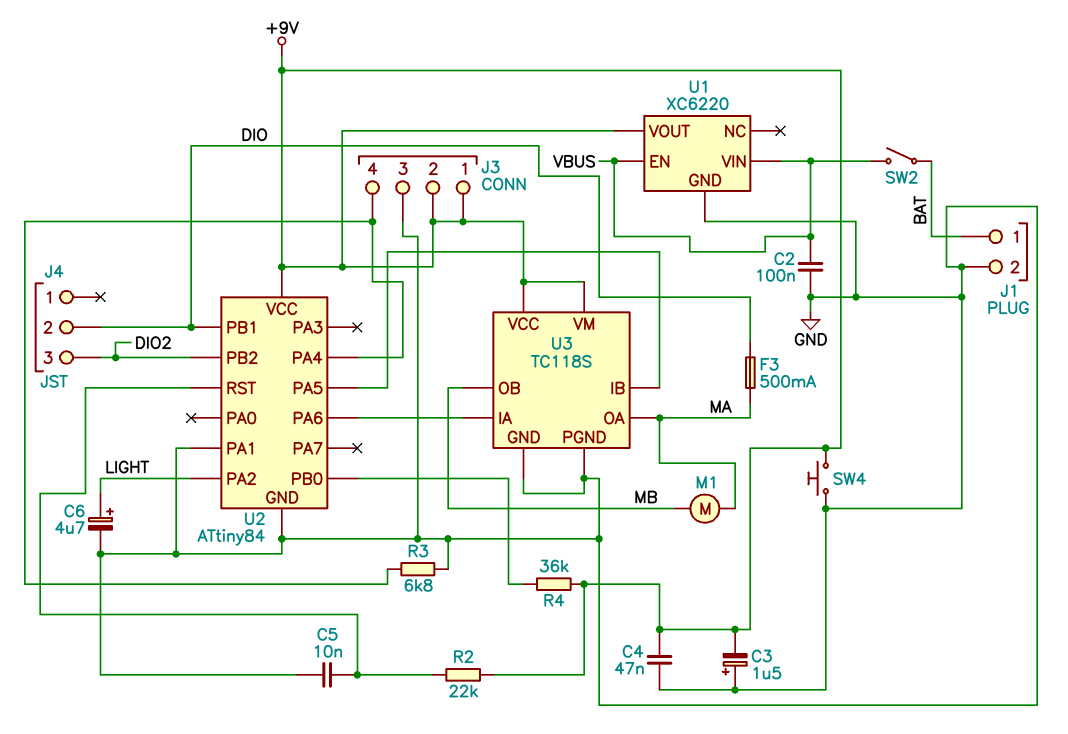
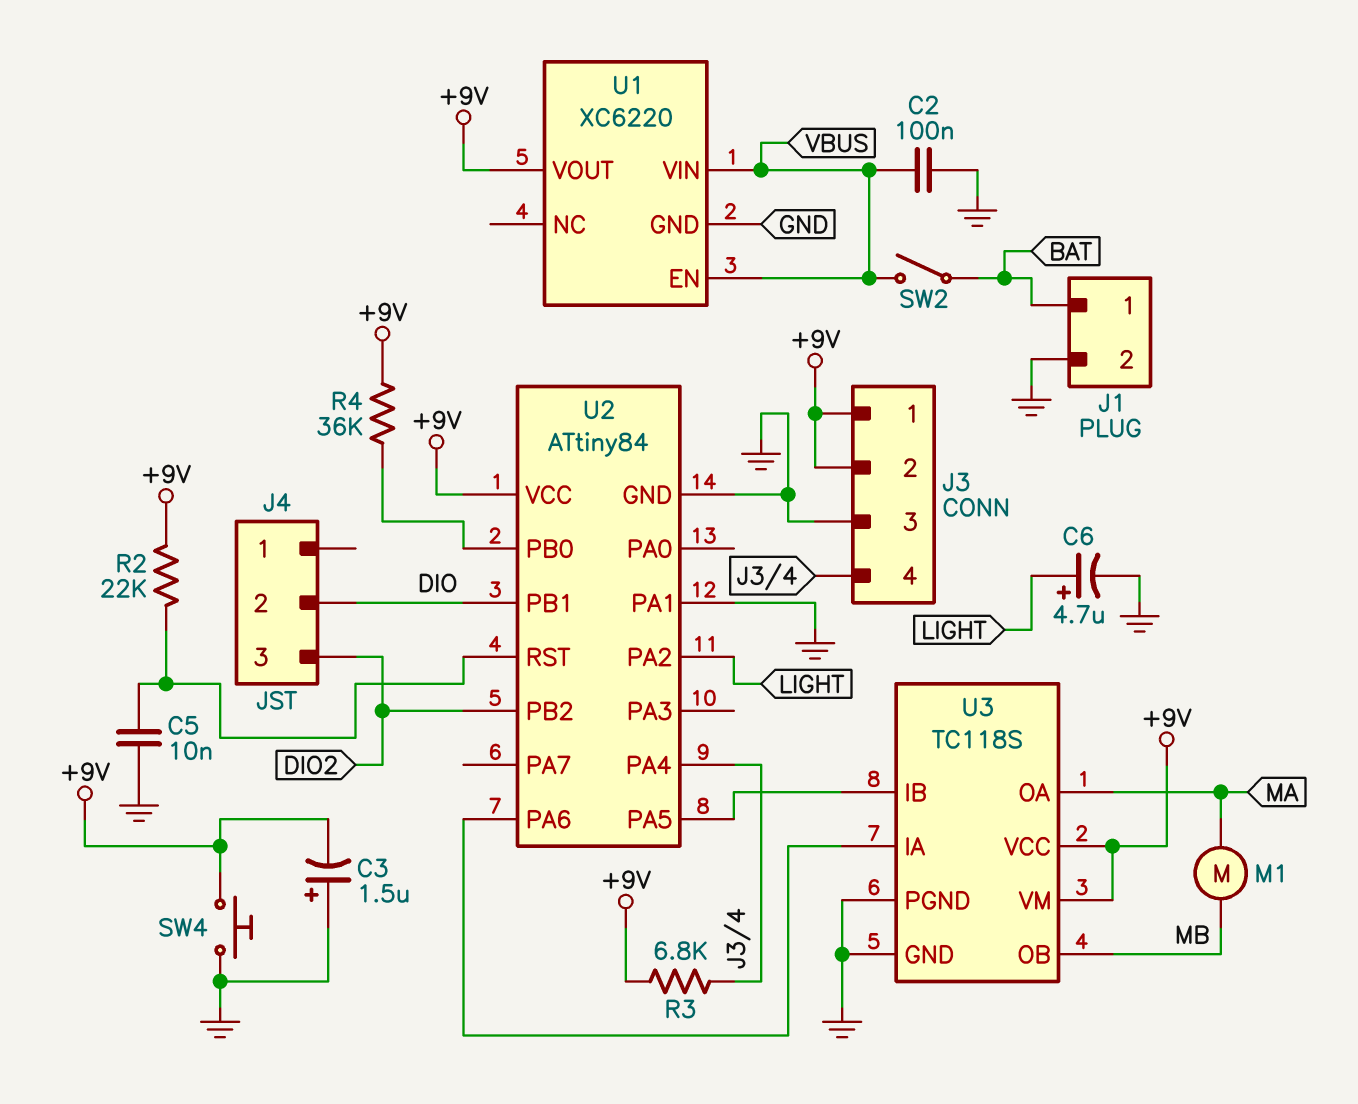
C4: 47nF (+9V, GND) -> none
F3: 500mA (DIO, MA) -> none
R3: 6.8k (GND, J3/4) -> 6.8k (+9V, J3/4)

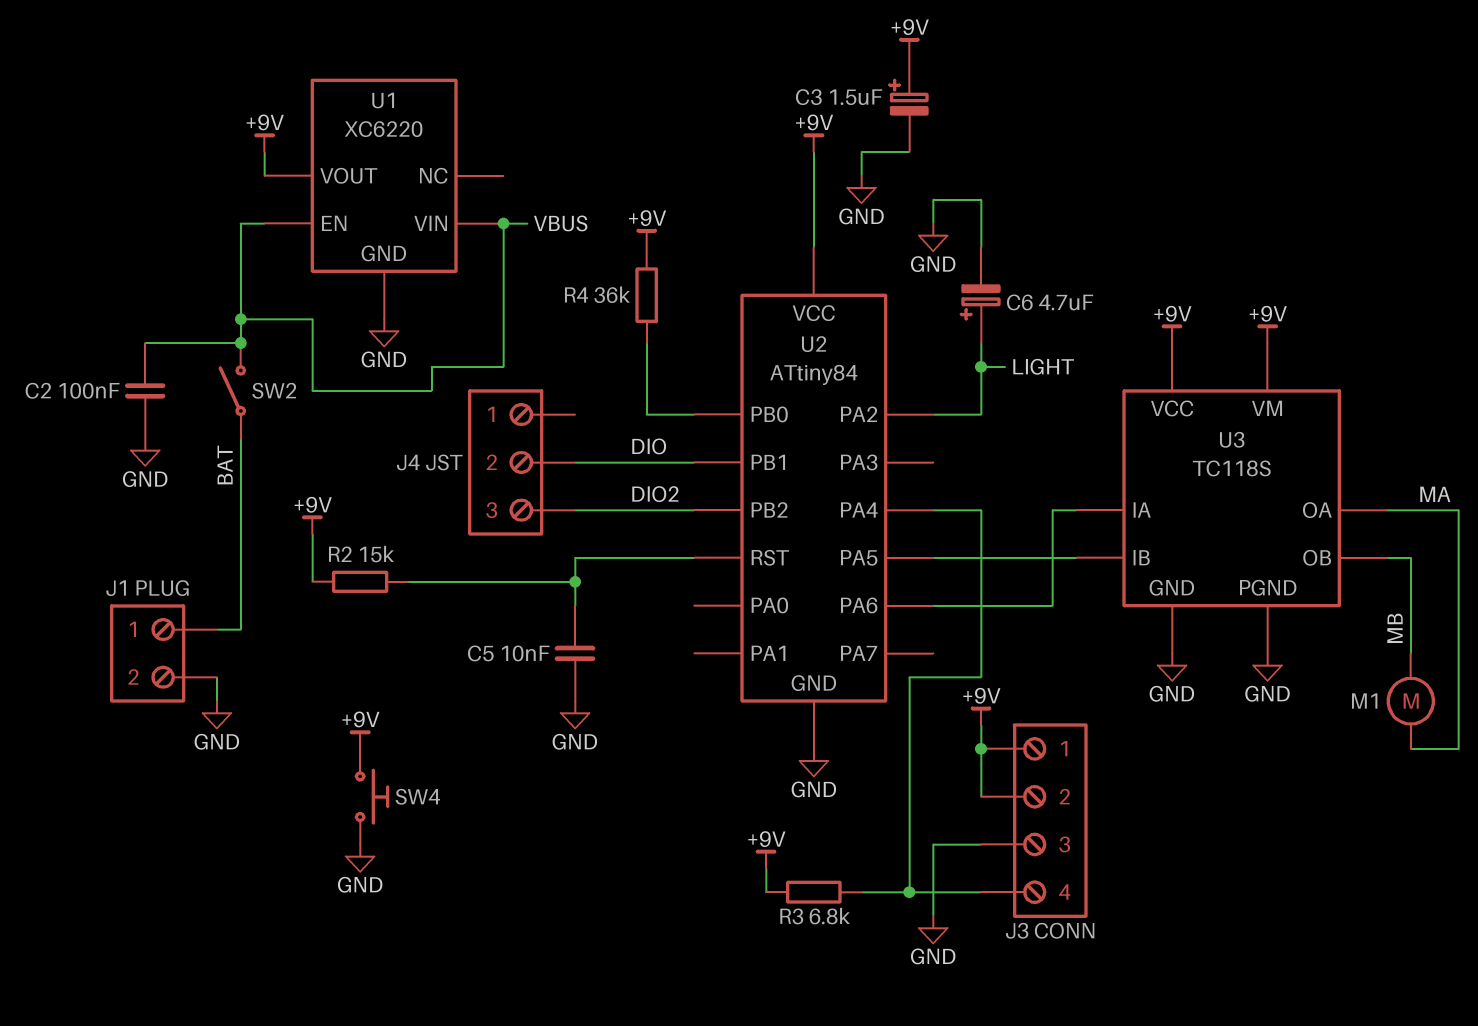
C3: 1.5uF (plus GND, minus +9V) -> 1.5uF (plus +9V, minus GND)
R2: 22k (+9V, U2/RST) -> 15k (+9V, U2/RST)
U2 pin PA1: GND -> none

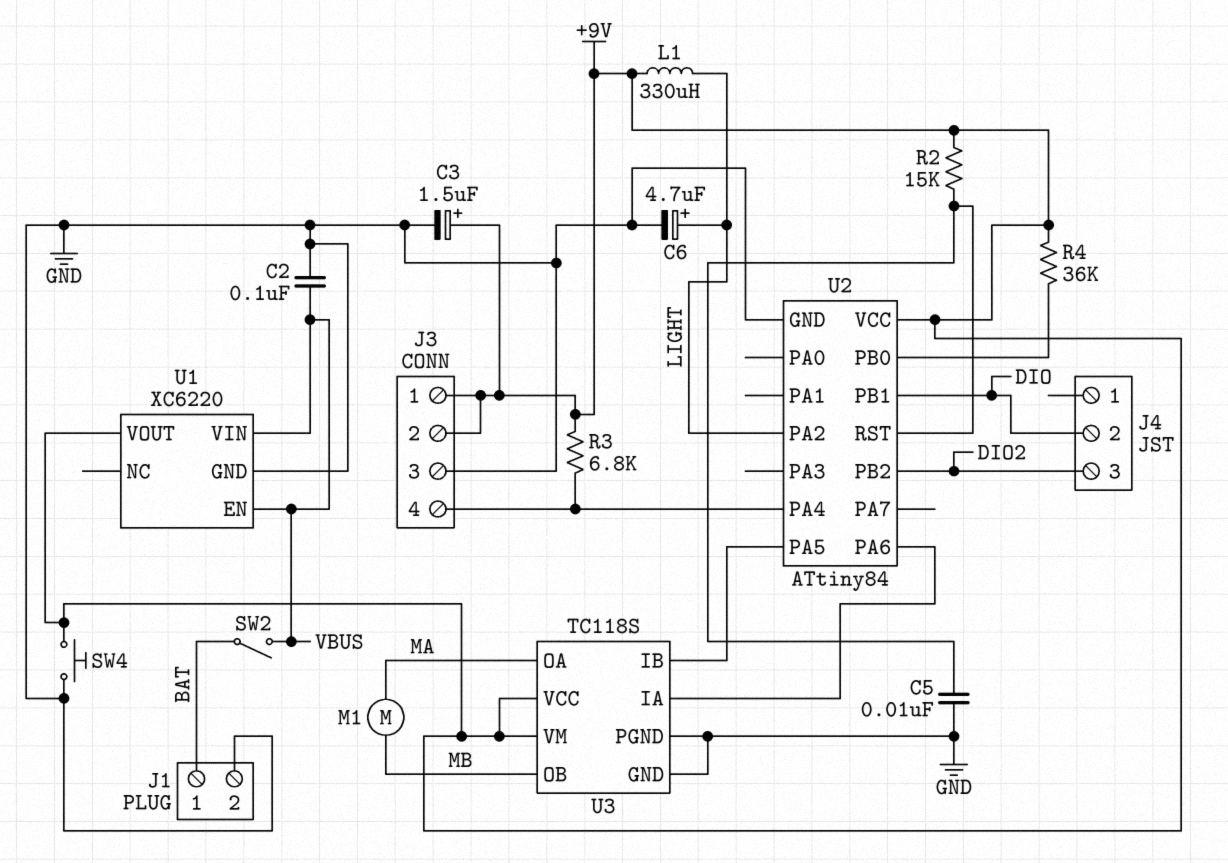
L1: none -> 330uH (+9V, LIGHT)

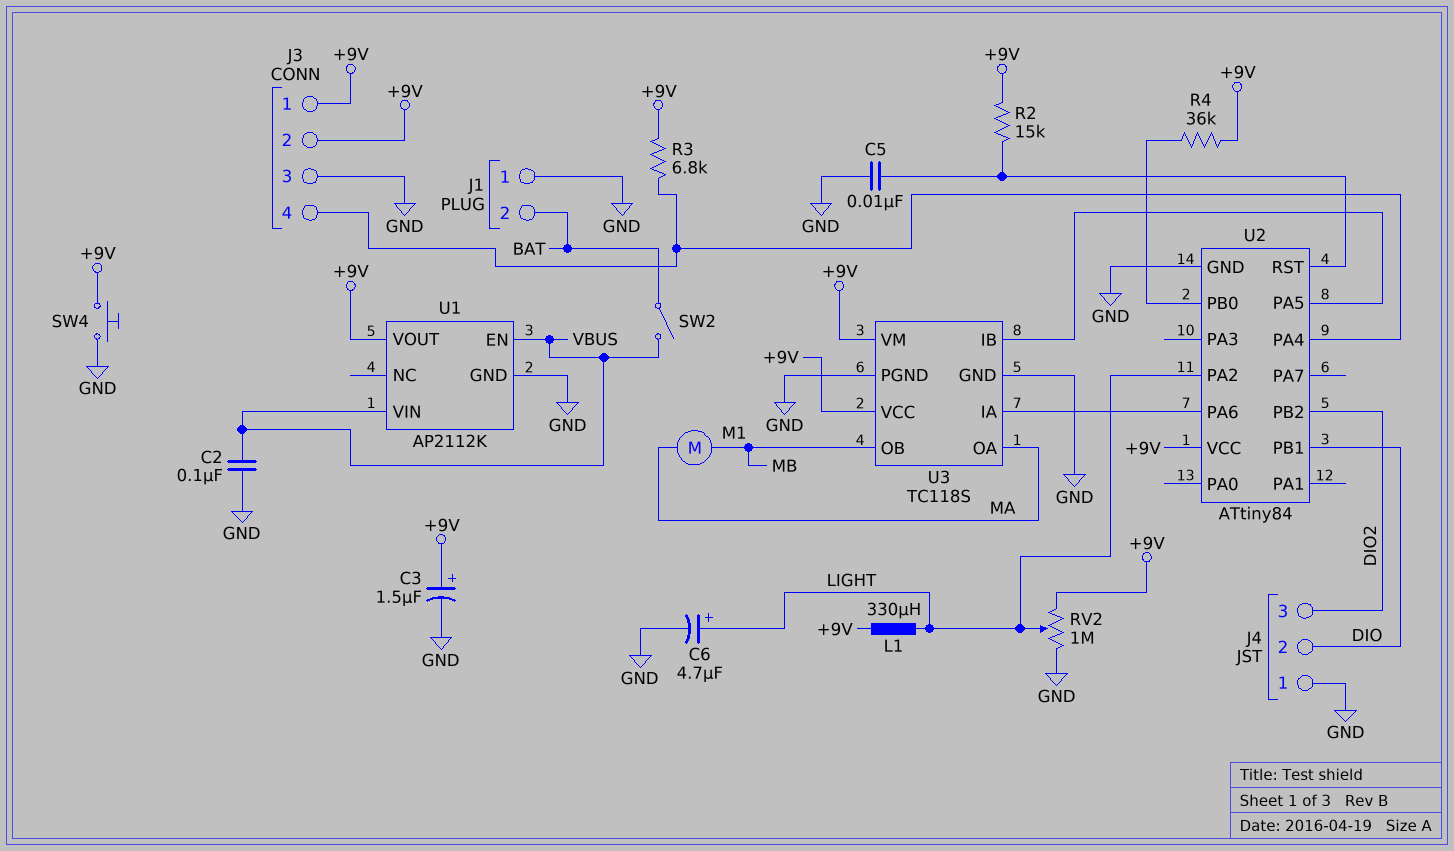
J1 pin 1: BAT -> GND
J1 pin 2: GND -> BAT
J4 pin 1: none -> GND
RV2: none -> 1M (+9V, GND, wiper LIGHT)
U1: XC6220 -> AP2112K

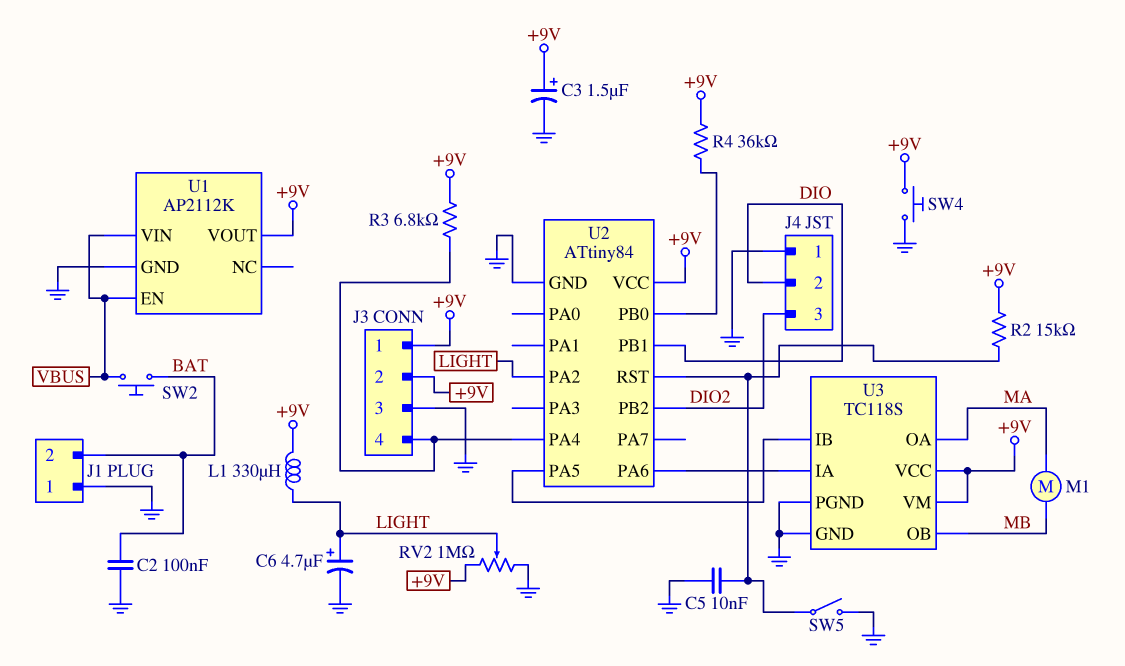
C2: 100nF (GND, VBUS) -> 100nF (BAT, GND)
SW2: switch (BAT, VBUS) -> button (BAT, VBUS)
SW5: none -> switch (GND, U2/RST)

